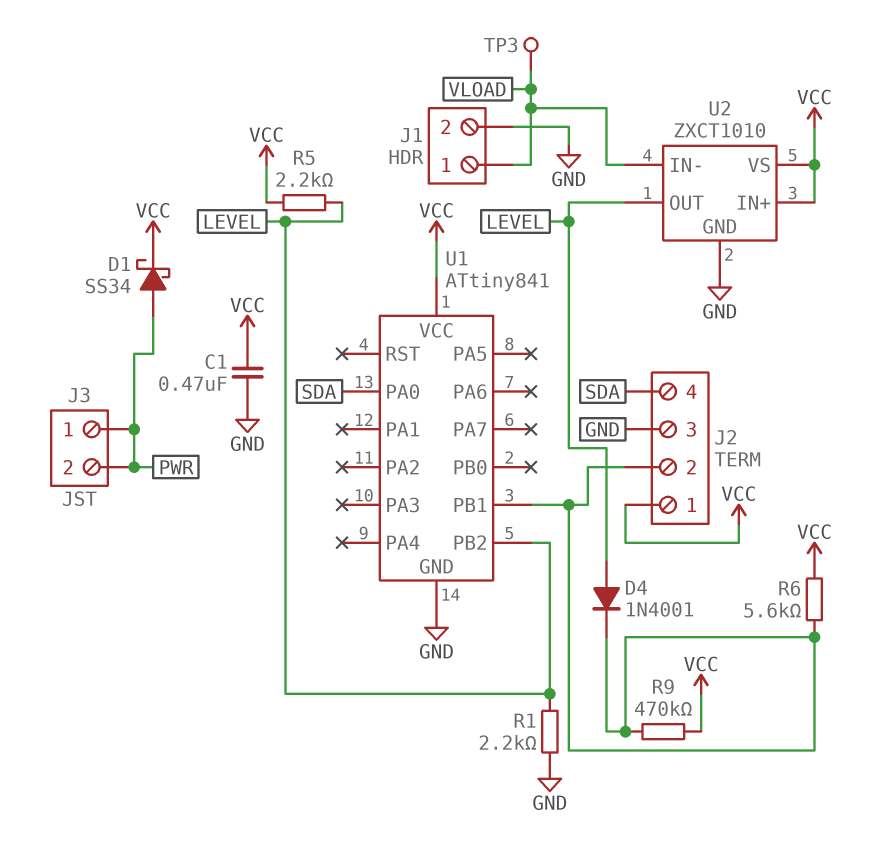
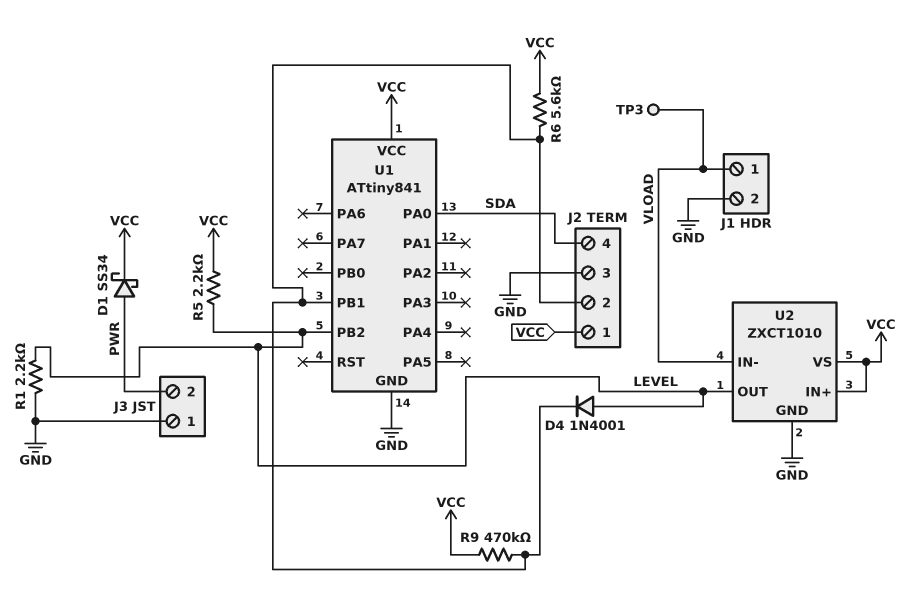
C1: 470nF (GND, VCC) -> none
J3 pin 1: PWR -> GND

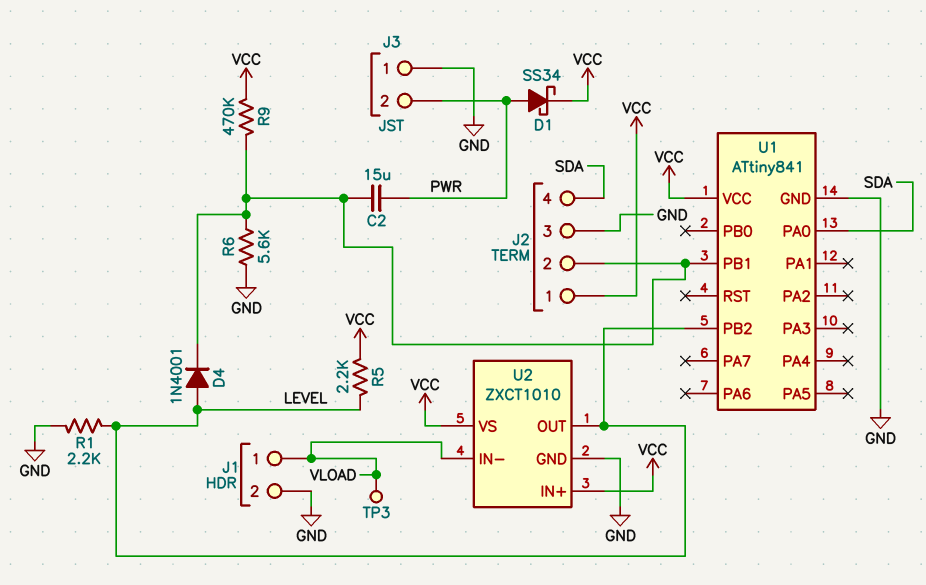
C2: none -> 15uF (J2/2, PWR)
R6: 5.6k (J2/2, VCC) -> 5.6k (GND, J2/2)

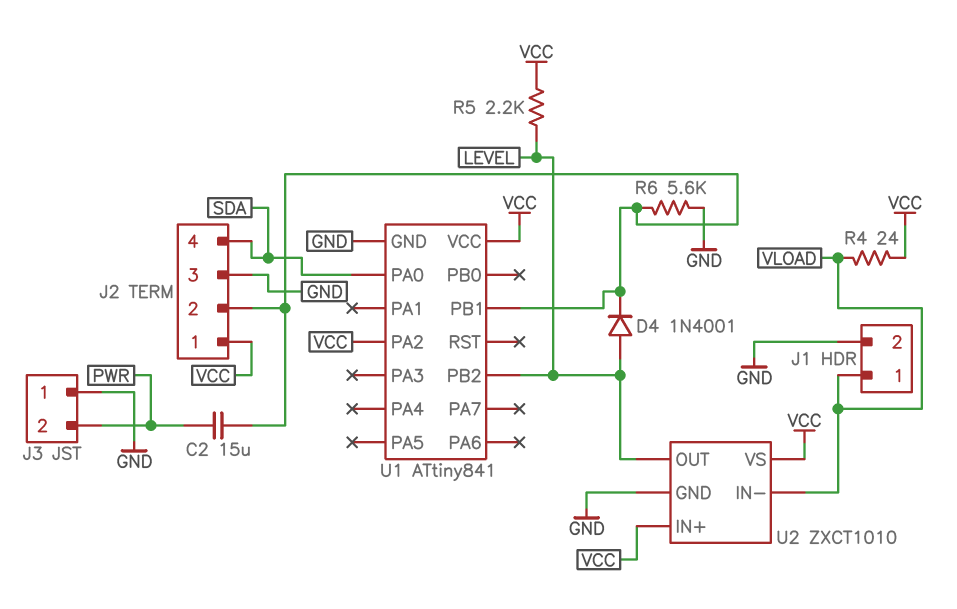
D1: schottky SS34 (A PWR, K VCC) -> none
R1: 2.2k (GND, LEVEL) -> none
R4: none -> 24 (VCC, VLOAD)
R9: 470k (J2/2, VCC) -> none
TP3: test point (VLOAD) -> none
U1 pin PA2: none -> VCC

